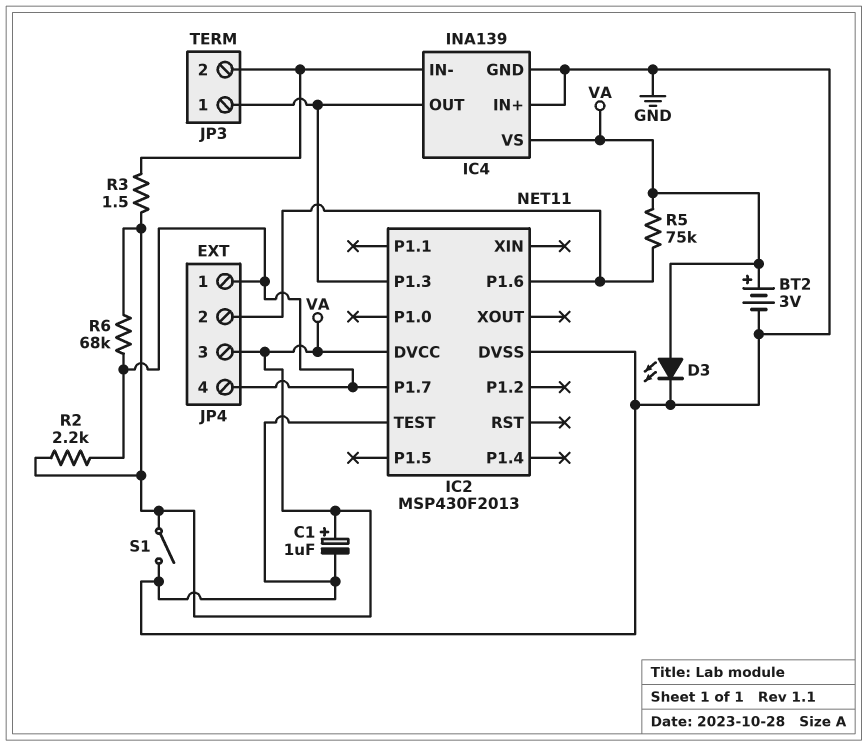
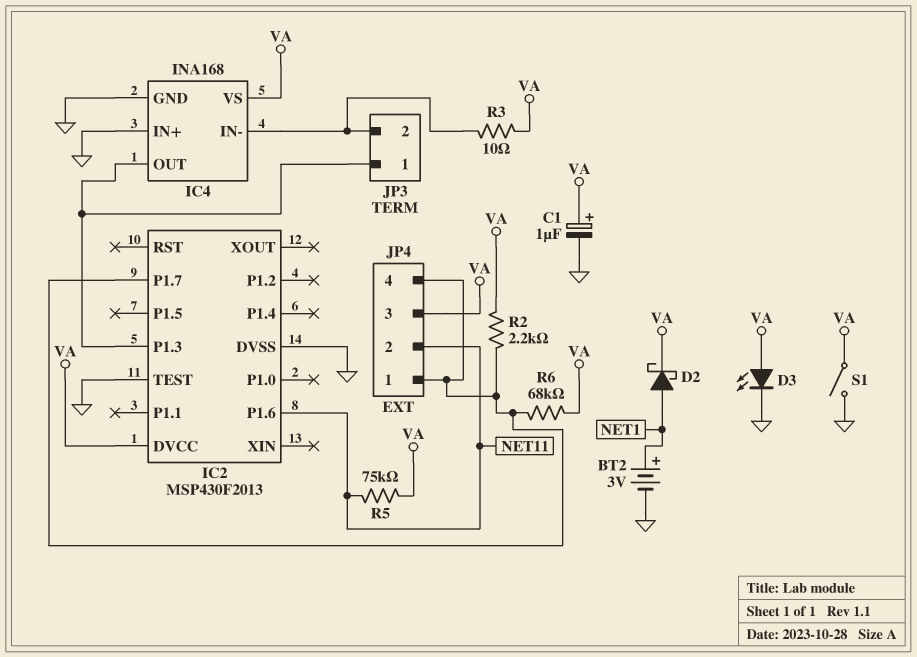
BT2: 3V (plus VA, minus GND) -> 3V (plus NET1, minus GND)
D2: none -> schottky (A NET1, K VA)
IC4: INA139 -> INA168
R3: 1.5 (IC4/IN-, VA) -> 10 (IC4/IN-, VA)

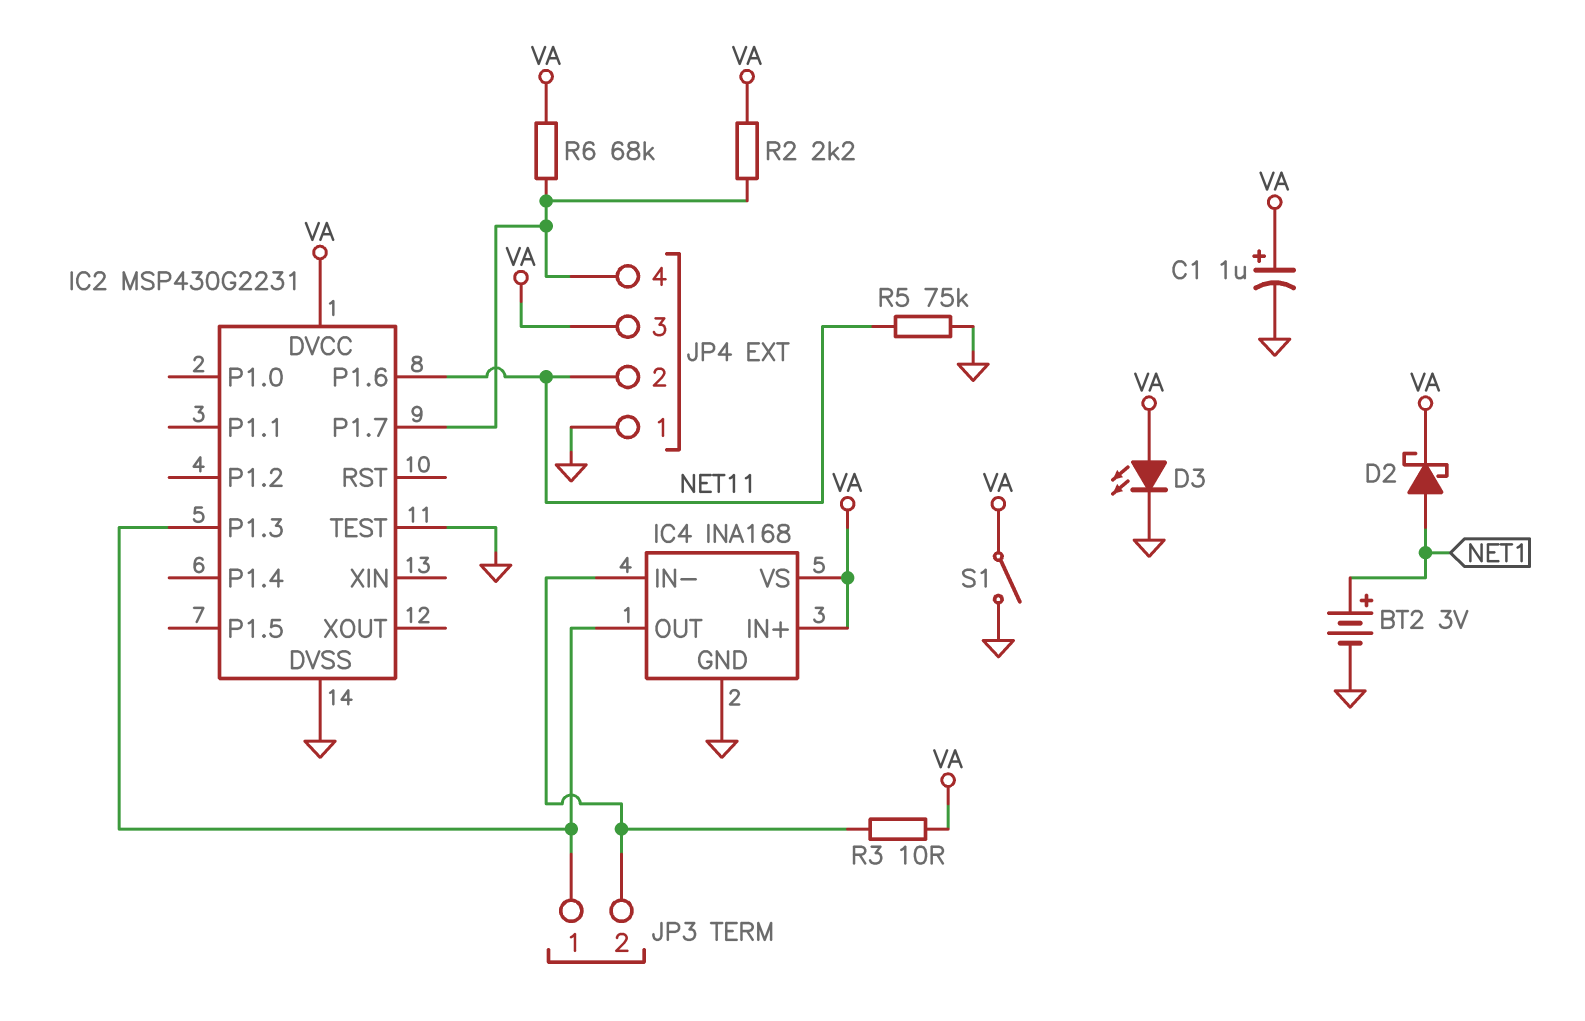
IC2: MSP430F2013 -> MSP430G2231
IC4 pin IN+: GND -> VA
JP4 pin 1: IC2/P1.7 -> GND
R5: 75k (NET11, VA) -> 75k (GND, NET11)

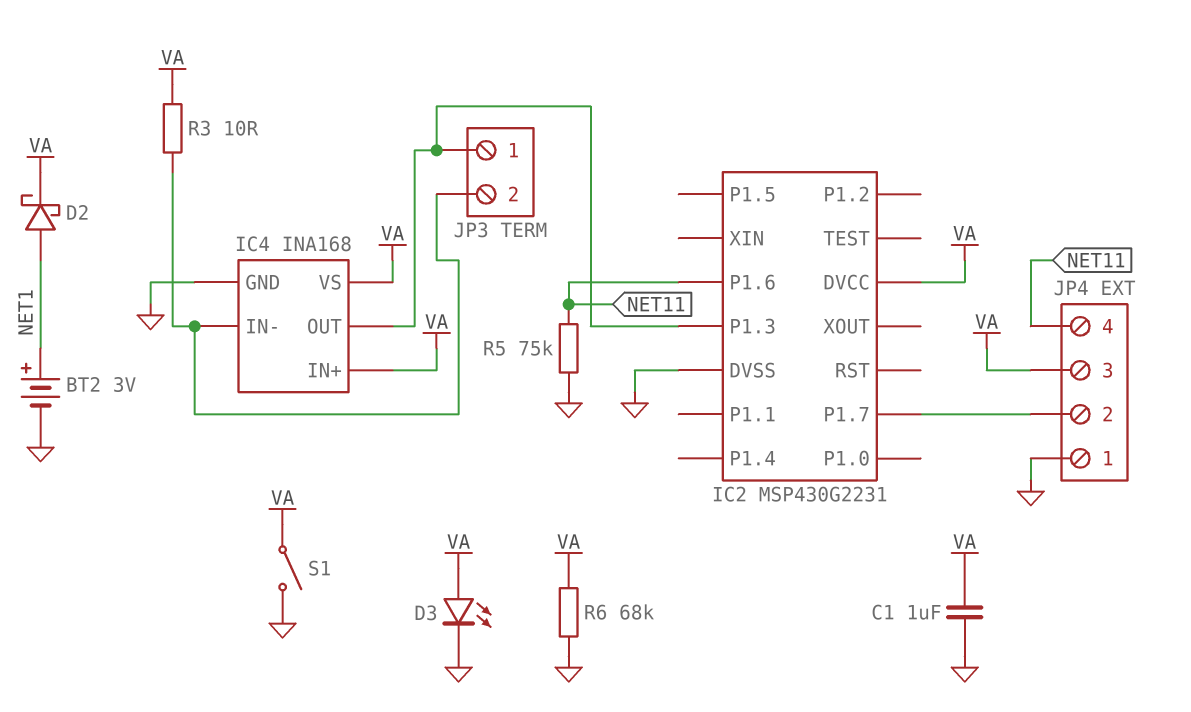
C1: 1uF (plus VA, minus GND) -> 1uF (GND, VA)
IC2 pin TEST: GND -> none
JP4 pin 2: NET11 -> IC2/P1.7
JP4 pin 4: IC2/P1.7 -> NET11
R2: 2.2k (IC2/P1.7, VA) -> none
R6: 68k (IC2/P1.7, VA) -> 68k (GND, VA)

